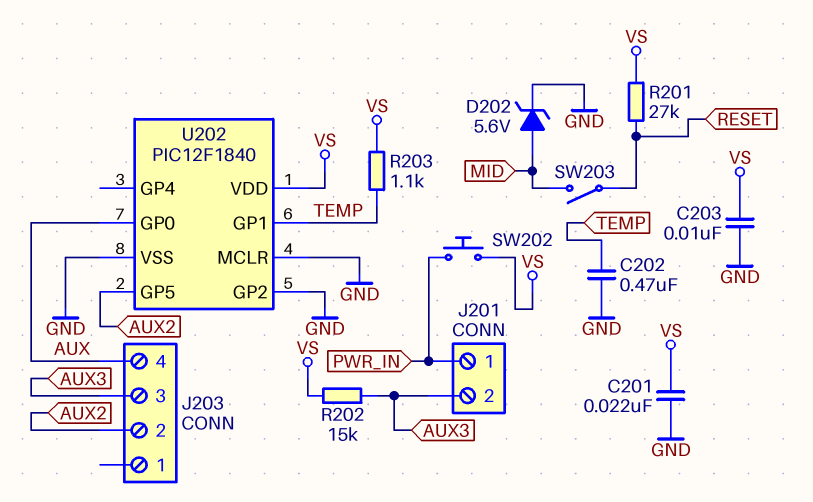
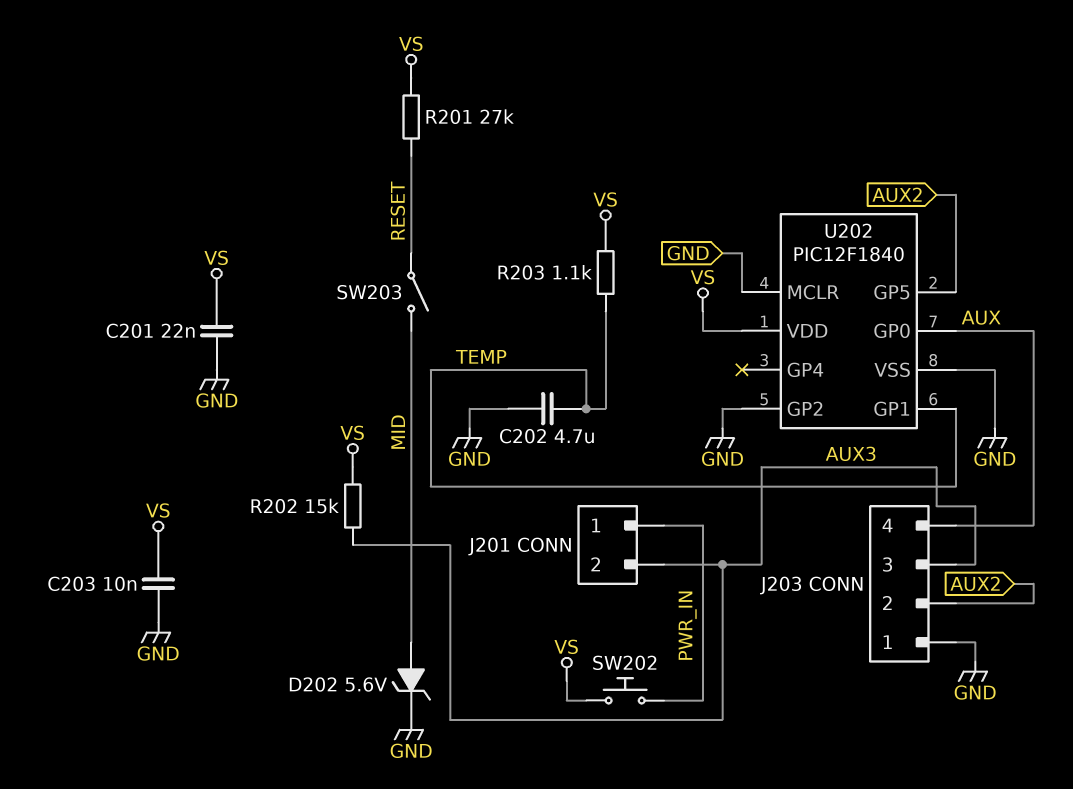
C202: 470nF (GND, TEMP) -> 4.7uF (GND, TEMP)
J203 pin 1: none -> GND

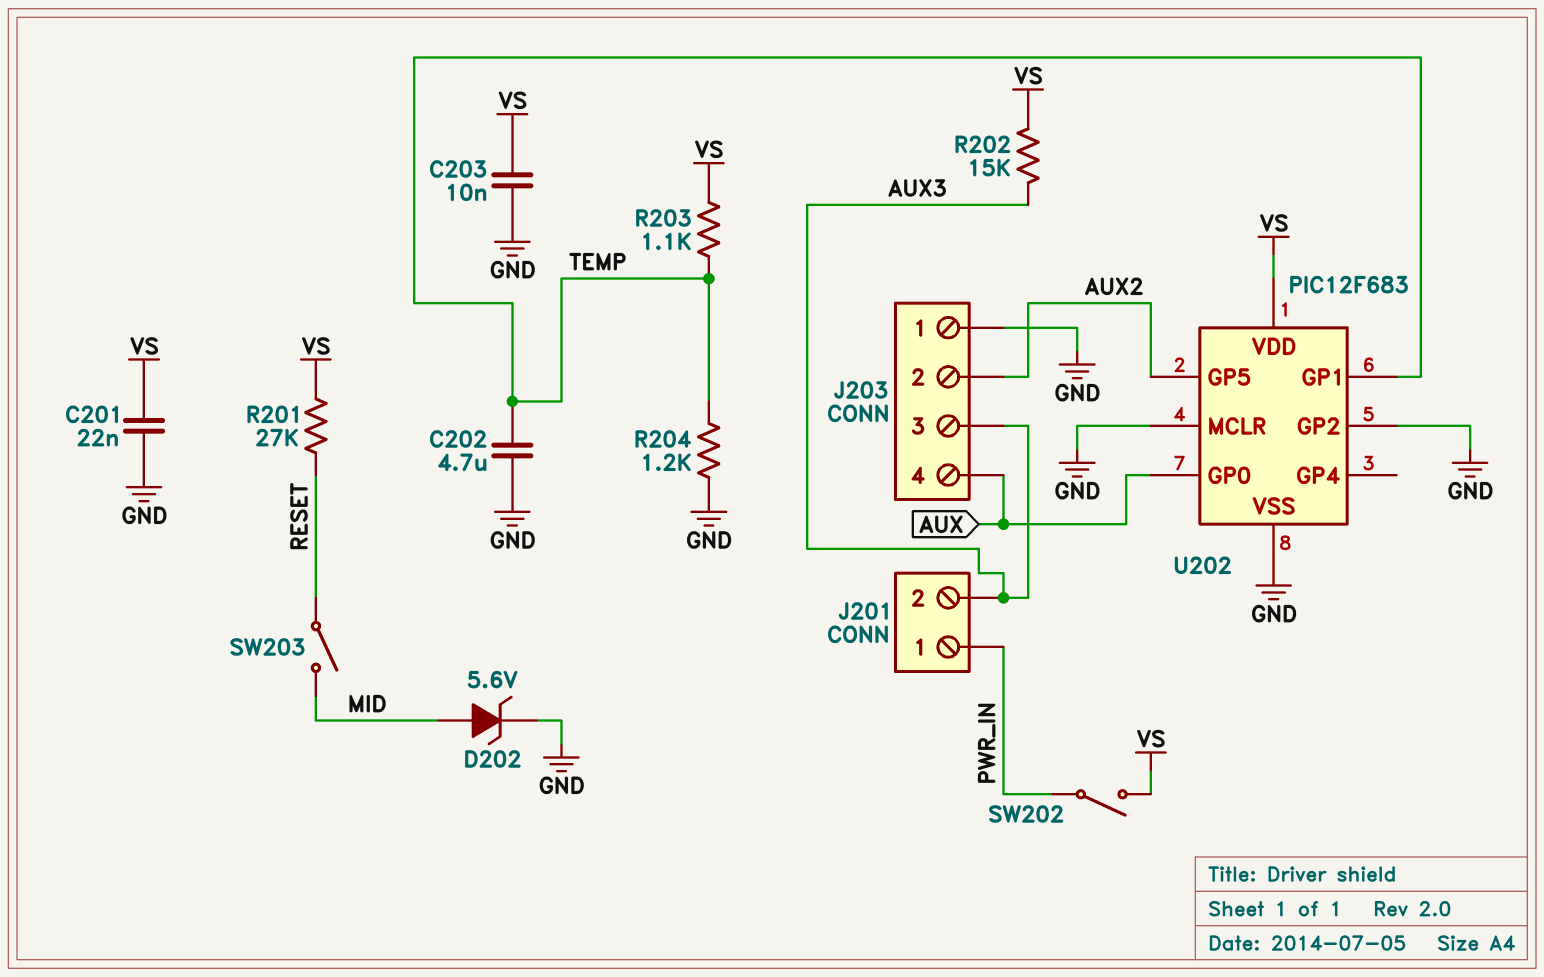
R204: none -> 1.2k (GND, TEMP)
SW202: button (PWR_IN, VS) -> switch (PWR_IN, VS)
U202: PIC12F1840 -> PIC12F683

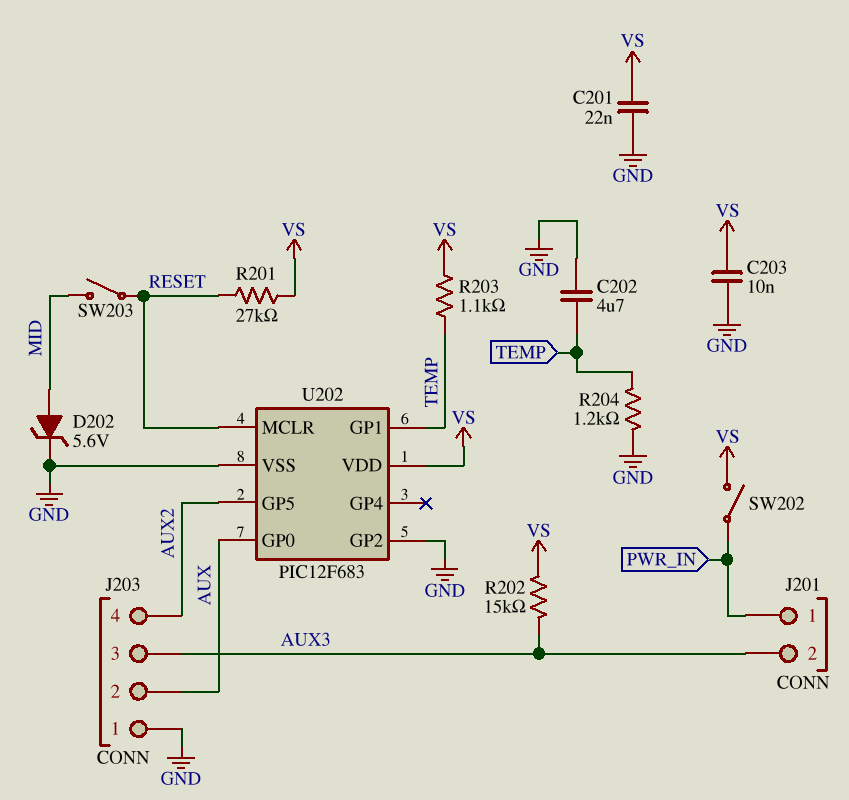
J203 pin 2: AUX2 -> AUX
J203 pin 4: AUX -> AUX2
U202 pin MCLR: GND -> RESET

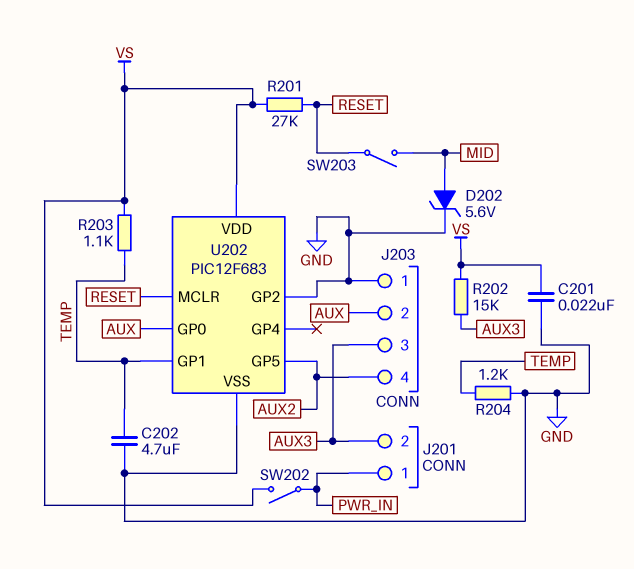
C203: 10nF (GND, VS) -> none

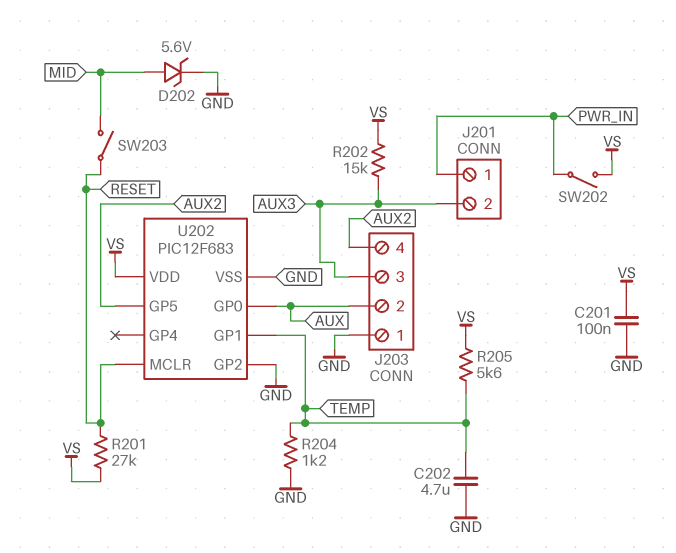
C201: 22nF (GND, VS) -> 100nF (GND, VS)
R203: 1.1k (TEMP, VS) -> none
R205: none -> 5.6k (TEMP, VS)

